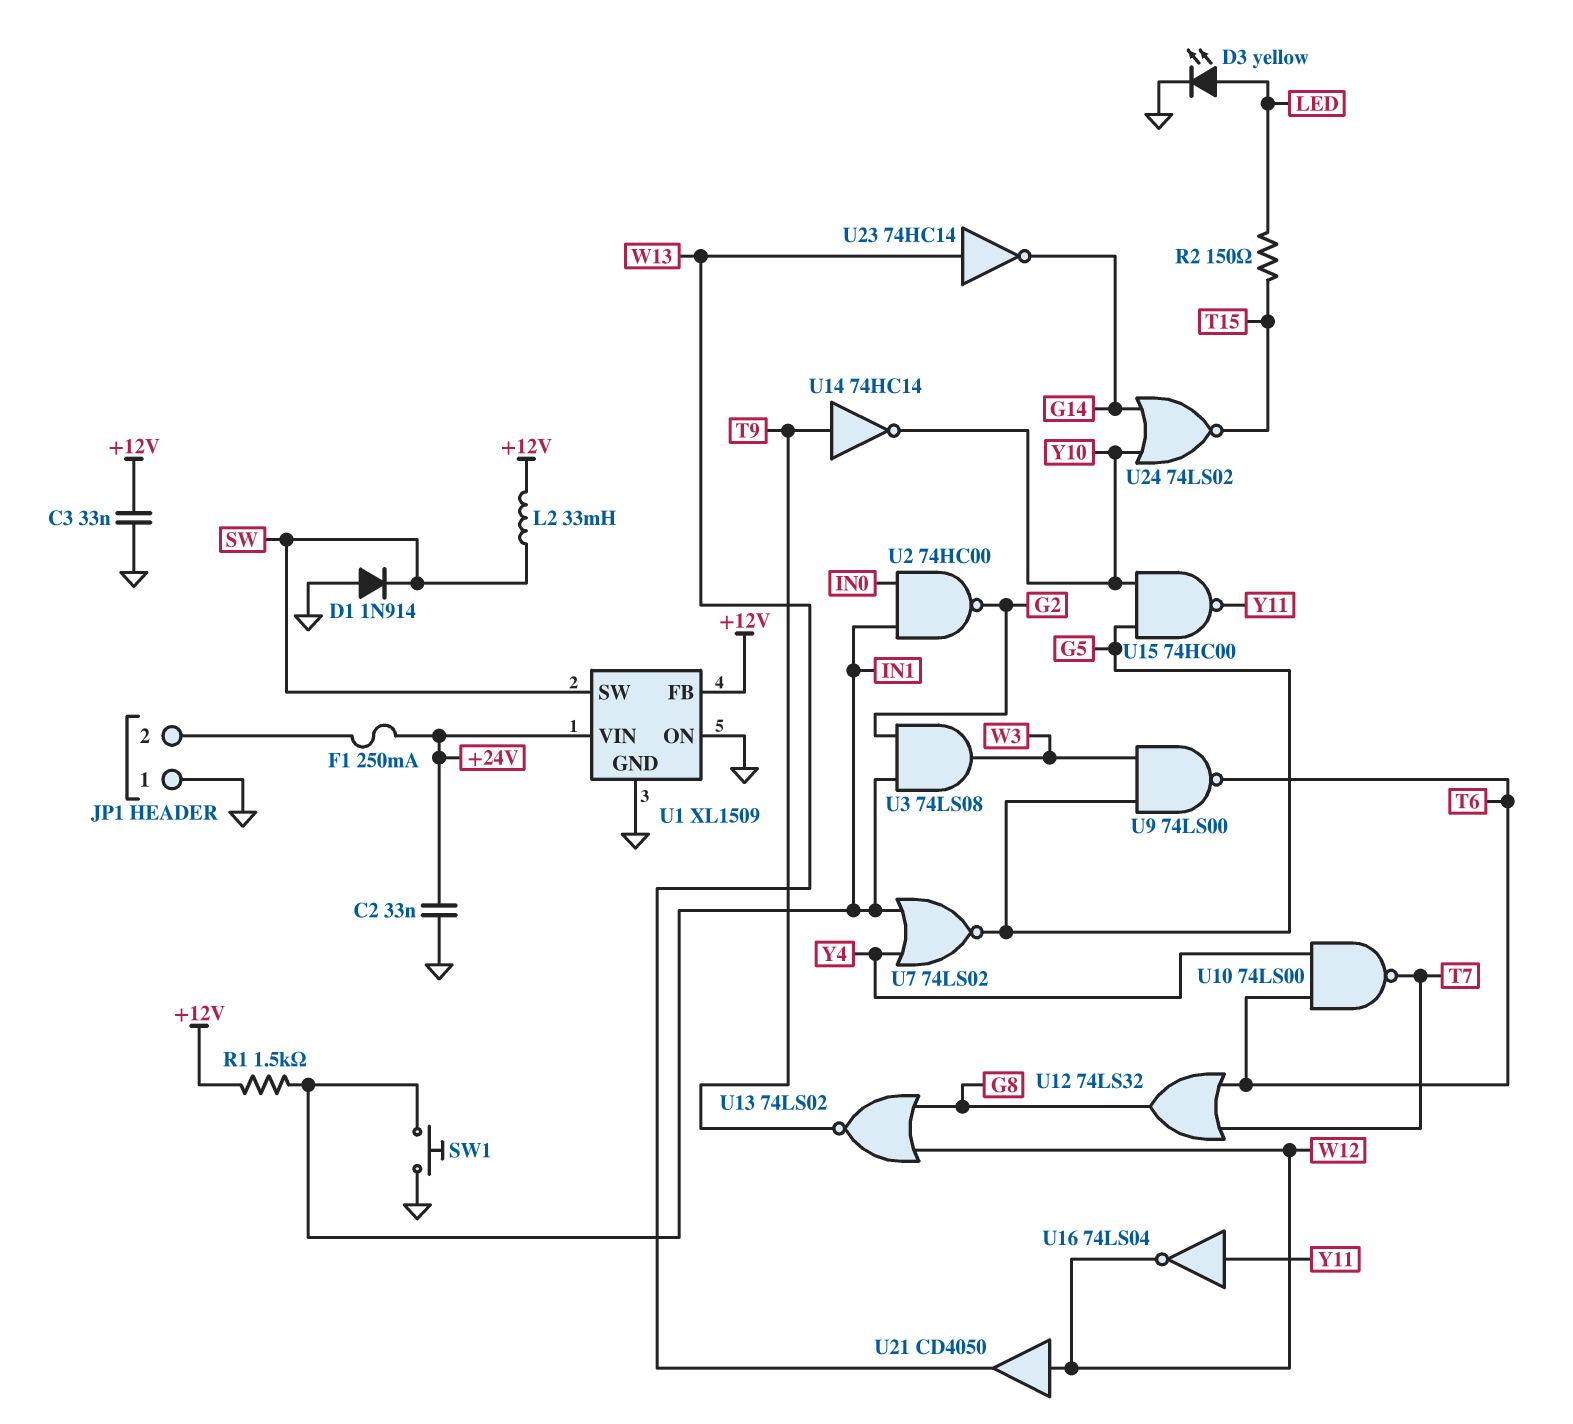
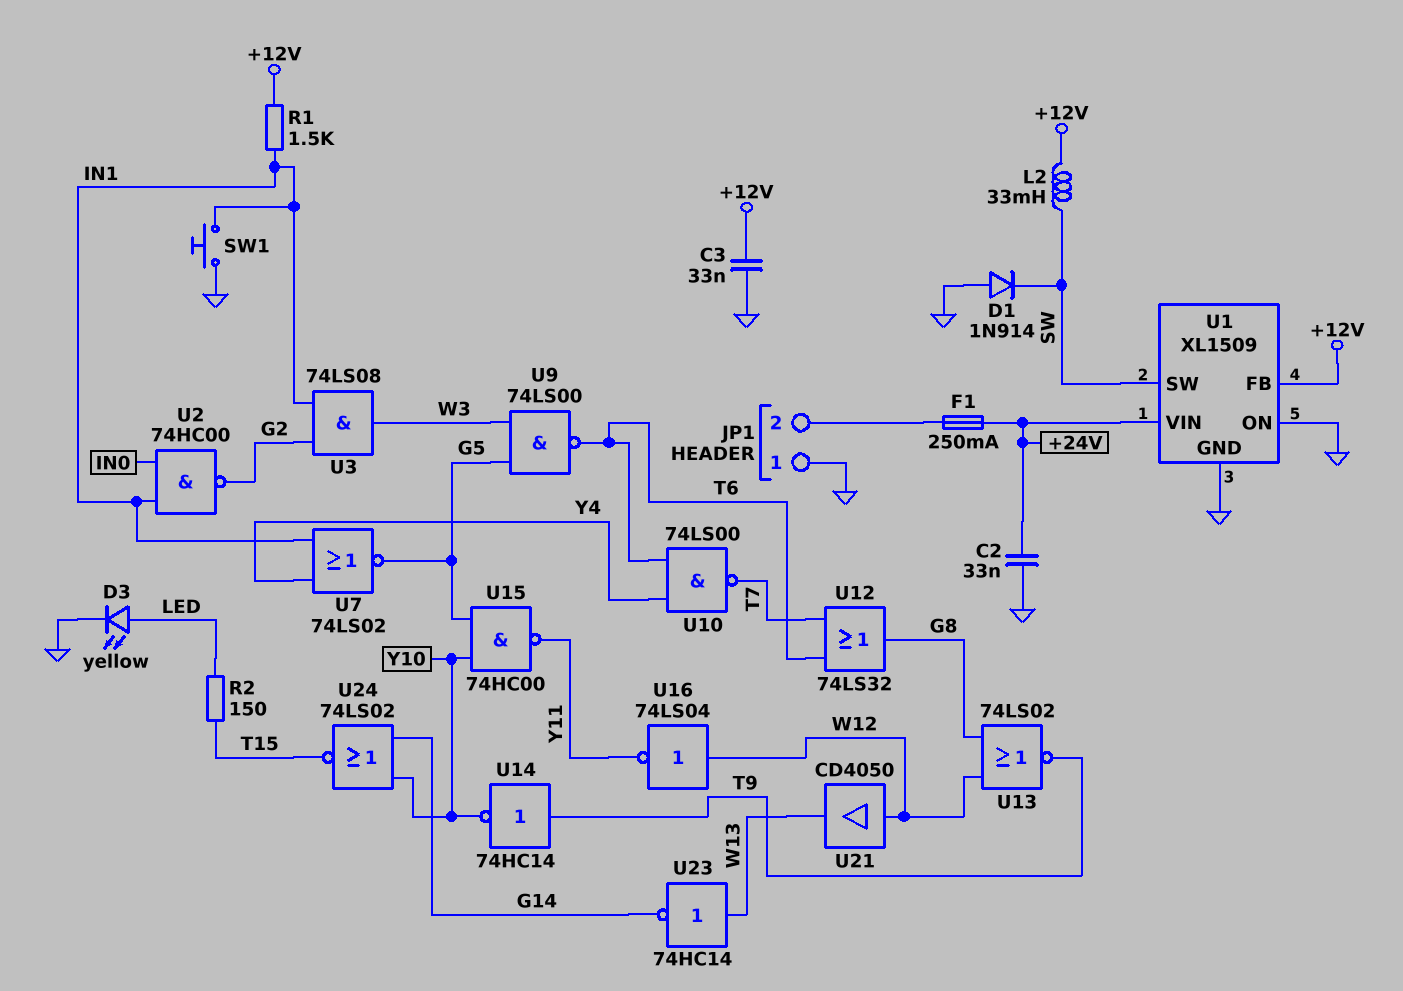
U16: NOT 74LS04 (in Y11, out W12) -> NOT 74LS04 (in W12, out Y11)

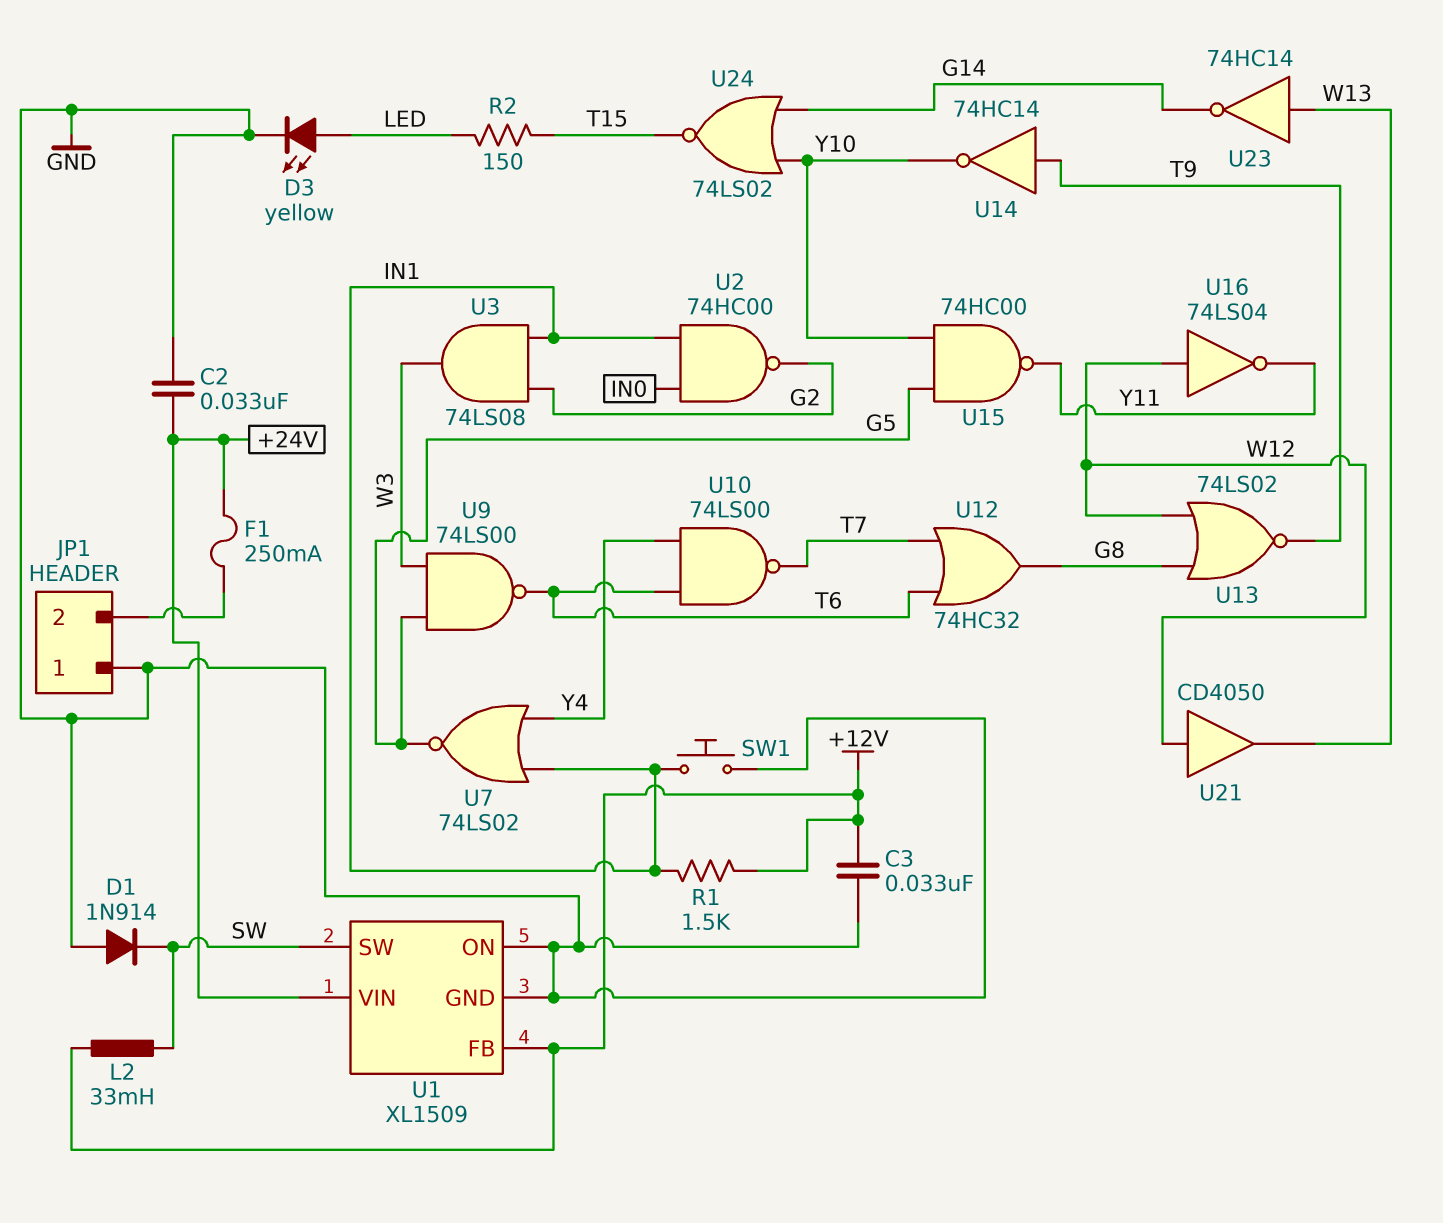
U12: OR 74LS32 (in T6, in T7, out G8) -> OR 74HC32 (in T6, in T7, out G8)

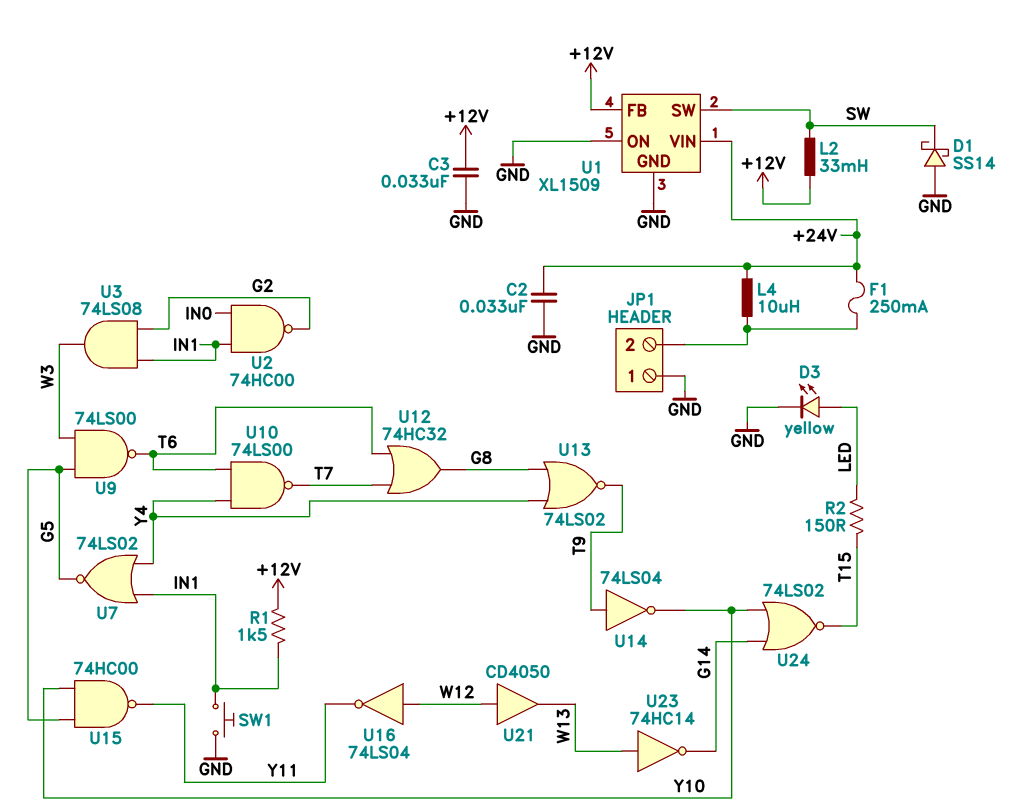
D1: diode 1N914 (A GND, K SW) -> schottky SS14 (A GND, K SW)
L4: none -> 10uH (+24V, JP1/2)
U13: NOR 74LS02 (in G8, in W12, out T9) -> NOR 74LS02 (in G8, in Y4, out T9)
U14: NOT 74HC14 (in T9, out Y10) -> NOT 74LS04 (in T9, out Y10)

